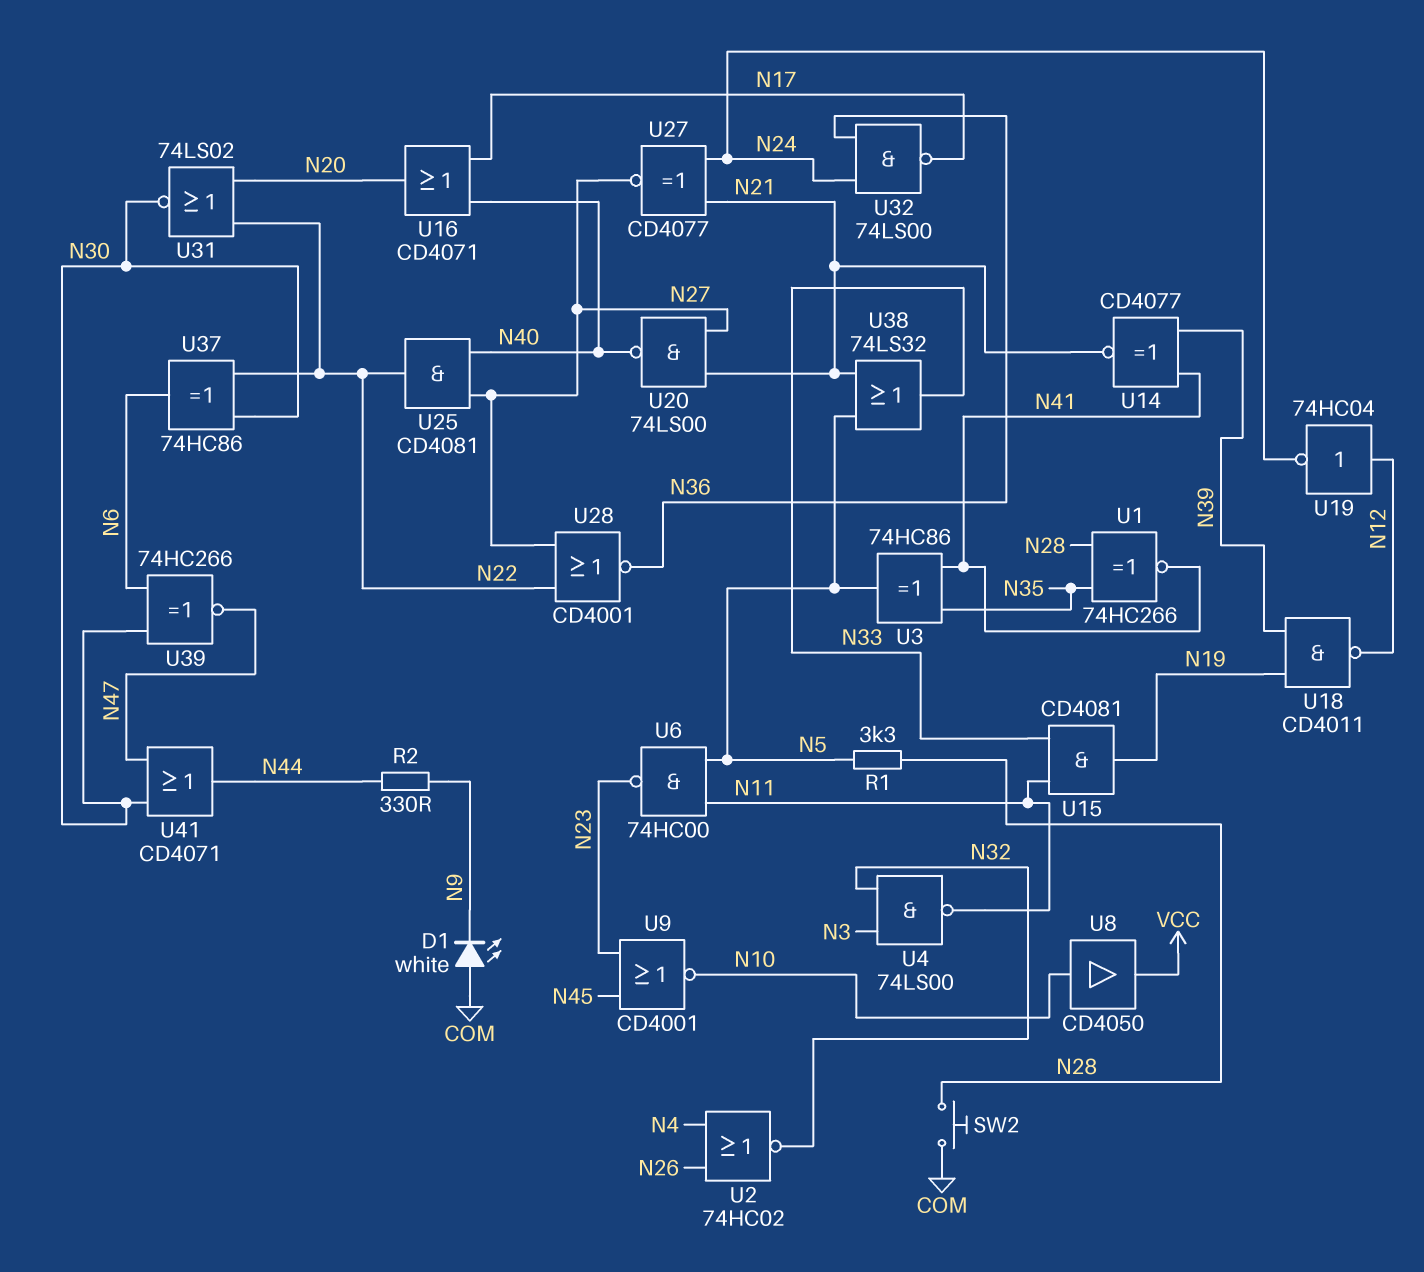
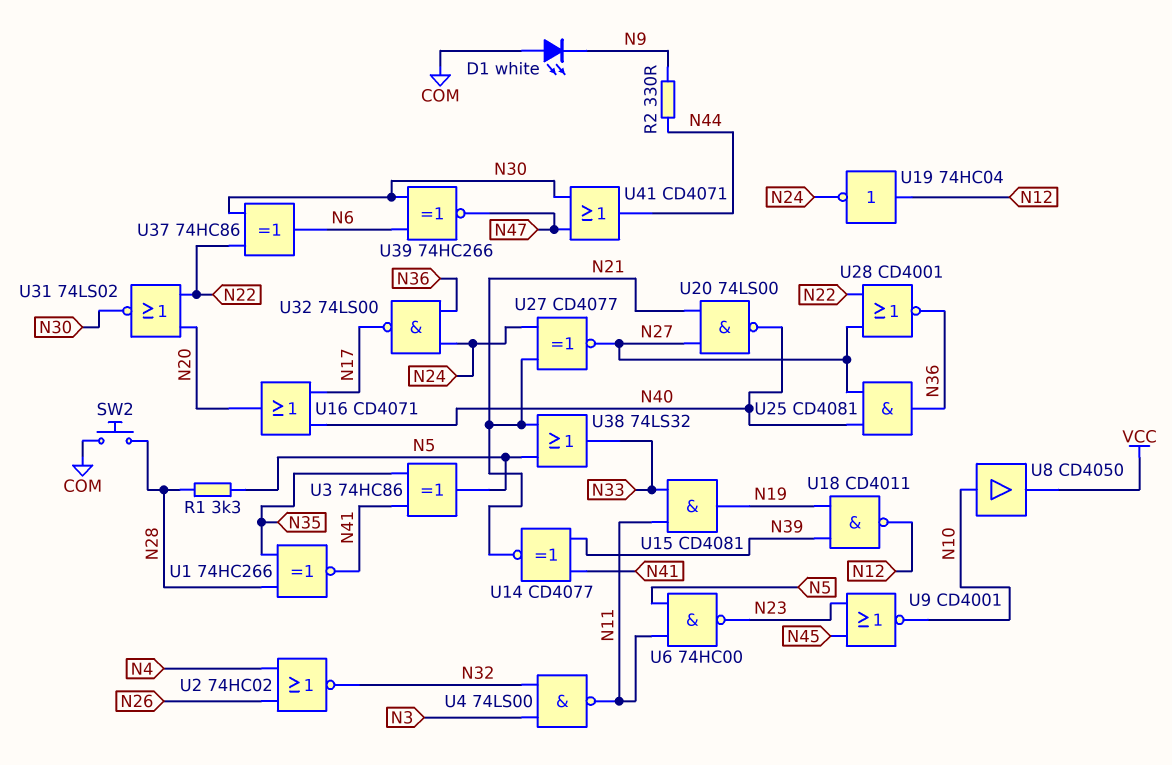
U25: AND CD4081 (in N27, in N40, out N22) -> AND CD4081 (in N27, in N40, out N36)

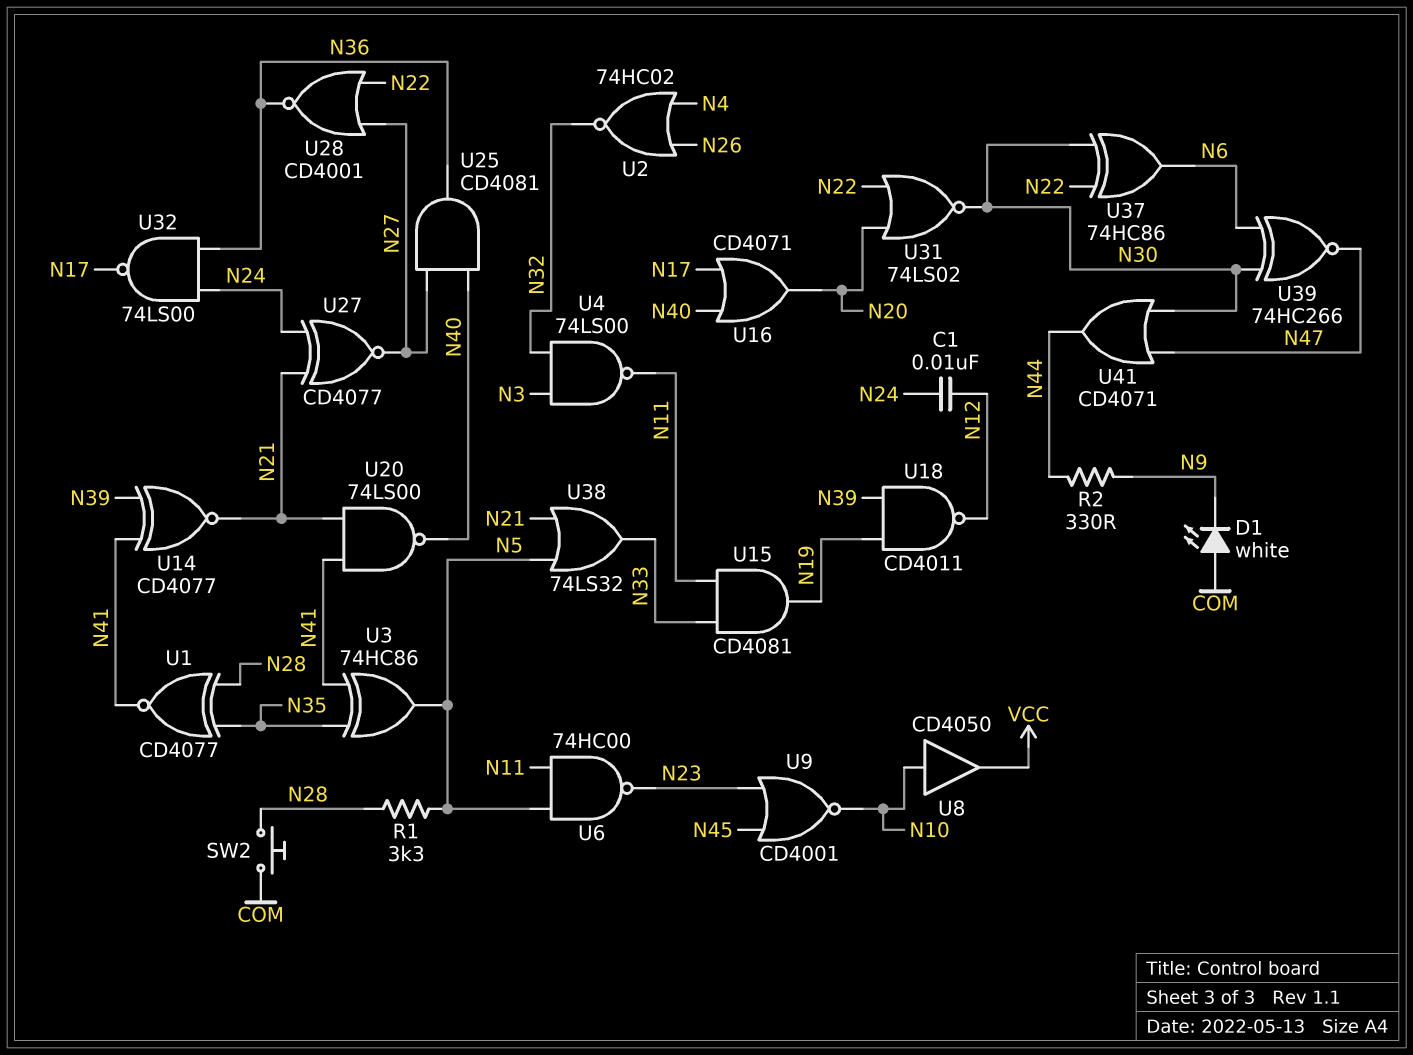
C1: none -> 10nF (N12, N24)
U1: XNOR 74HC266 (in N28, in N35, out N41) -> XNOR CD4077 (in N28, in N35, out N41)
U19: NOT 74HC04 (in N12, out N24) -> none
U20: NAND 74LS00 (in N21, in N27, out N40) -> NAND 74LS00 (in N21, in N41, out N40)

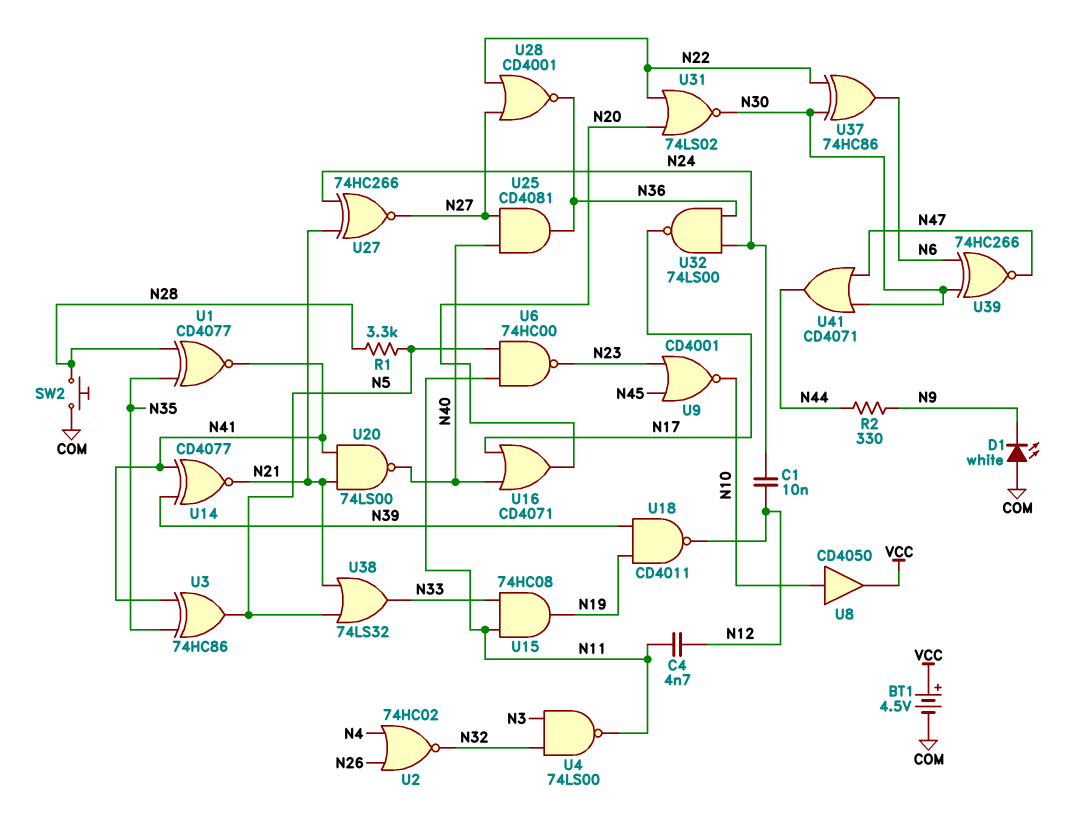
BT1: none -> 4.5V (plus VCC, minus COM)
C4: none -> 4.7nF (N11, N12)
U15: AND CD4081 (in N11, in N33, out N19) -> AND 74HC08 (in N11, in N33, out N19)
U27: XNOR CD4077 (in N21, in N24, out N27) -> XNOR 74HC266 (in N21, in N24, out N27)

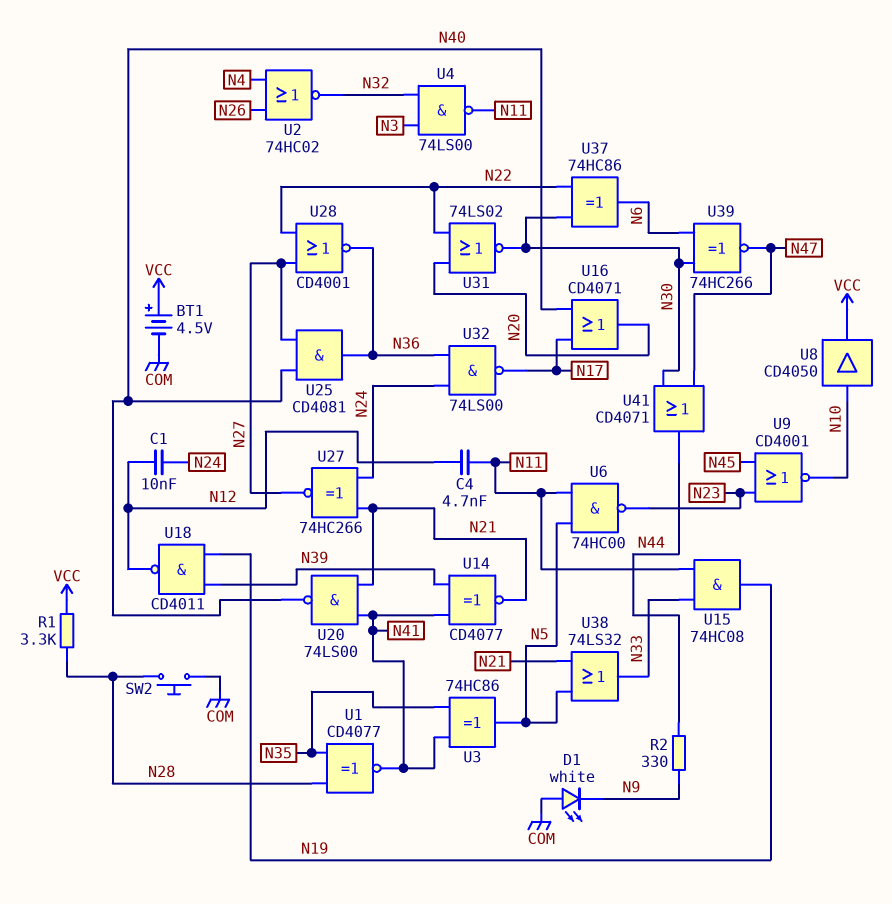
R1: 3.3k (N5, N28) -> 3.3k (N28, VCC)

